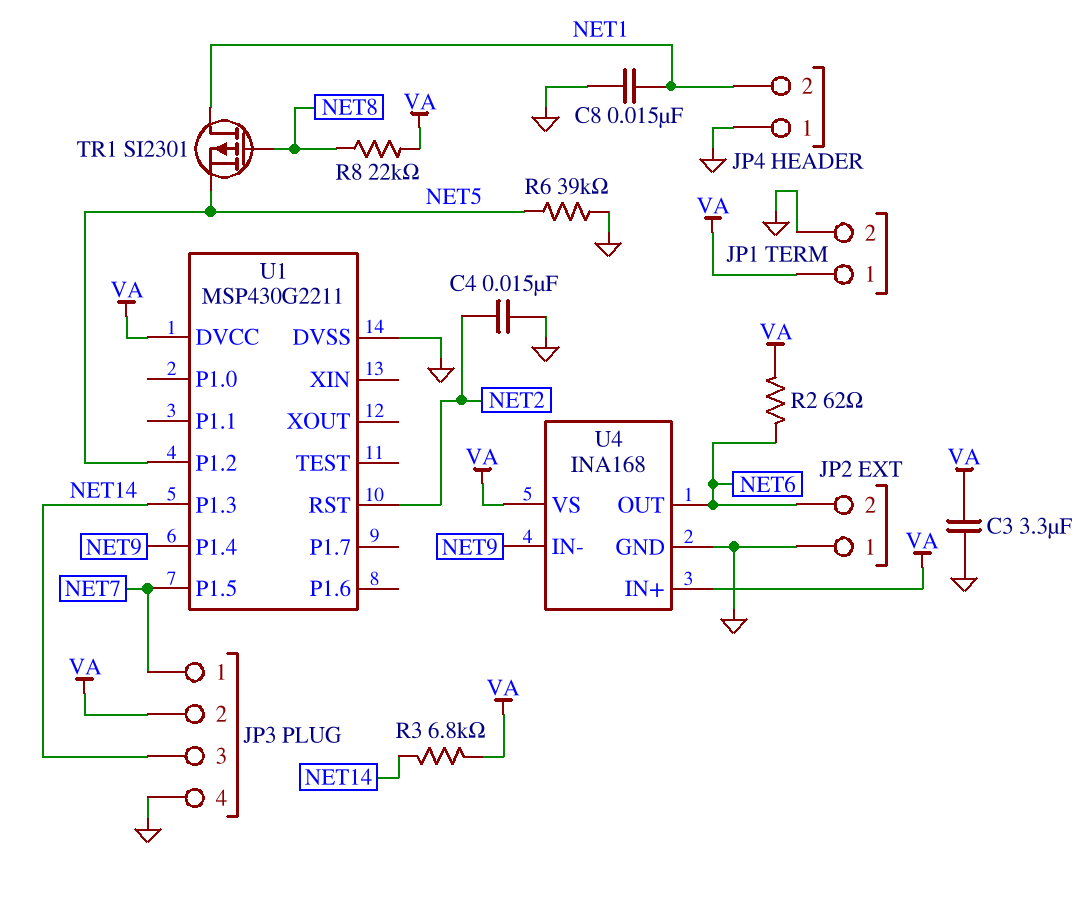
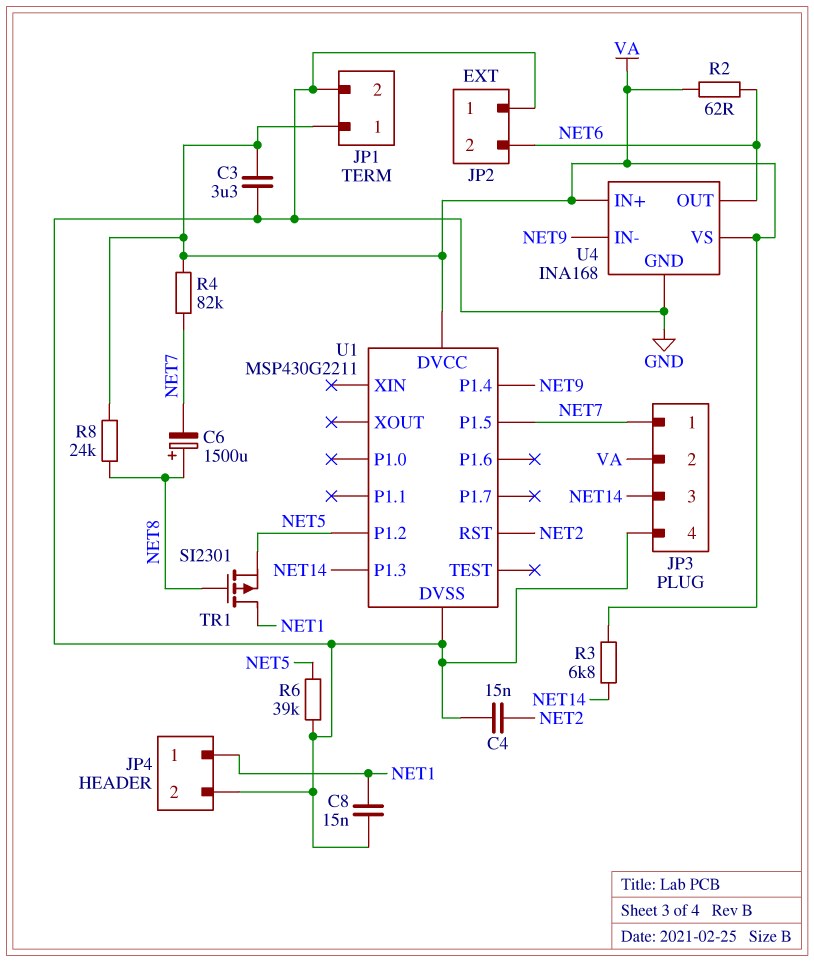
C6: none -> 1500uF (plus NET8, minus NET7)
JP4 pin 1: GND -> NET1
JP4 pin 2: NET1 -> GND
R4: none -> 82k (NET7, VA)
R8: 22k (NET8, VA) -> 24k (NET8, VA)

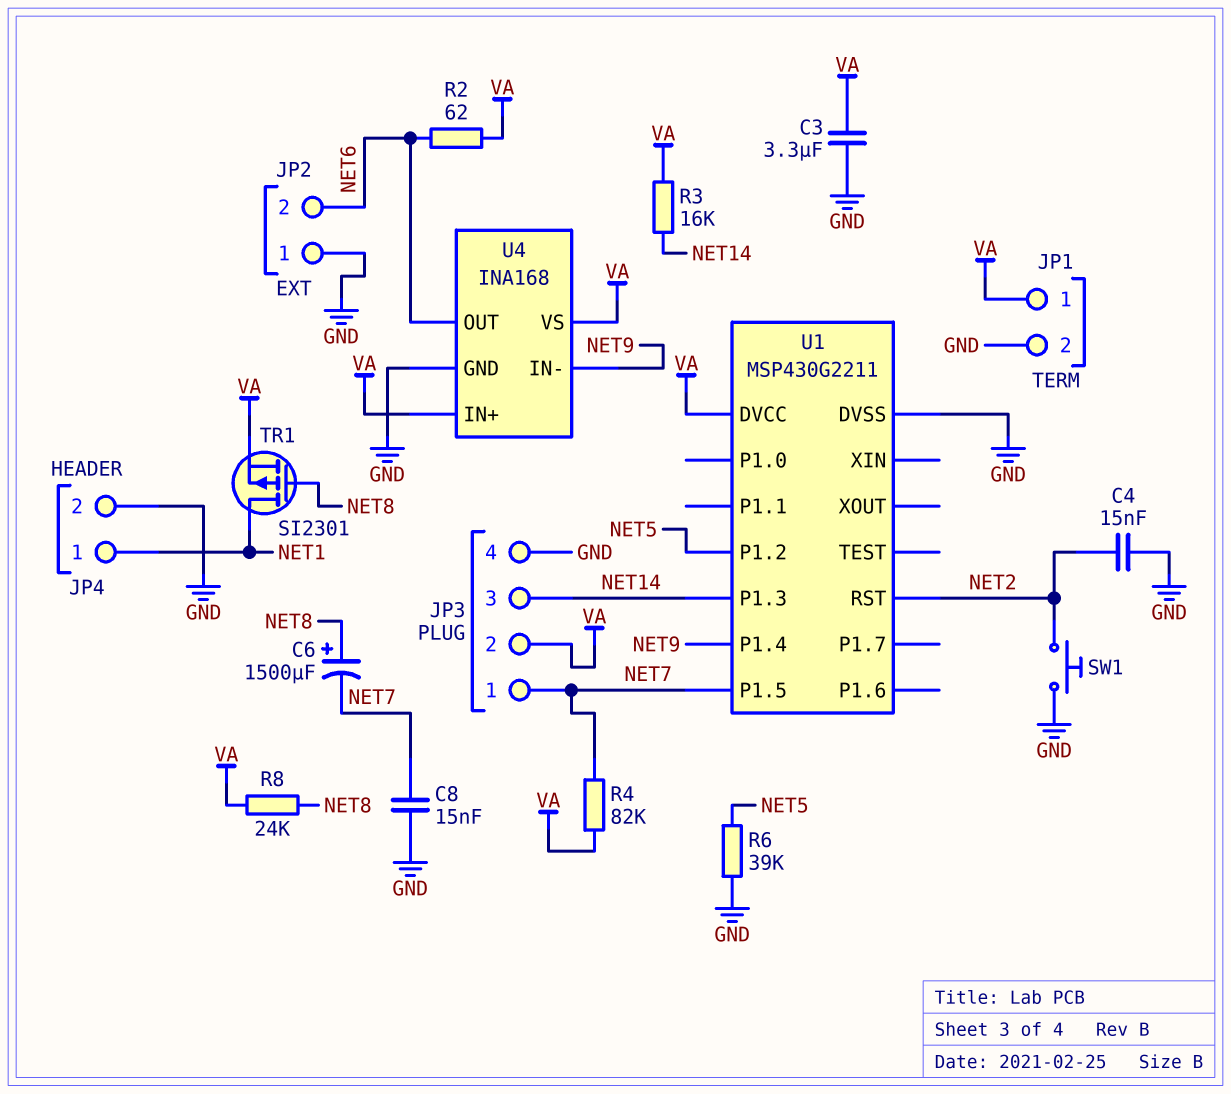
C8: 15nF (GND, NET1) -> 15nF (GND, NET7)
R3: 6.8k (NET14, VA) -> 16k (NET14, VA)
SW1: none -> button (GND, NET2)
TR1: PMOS SI2301 (G NET8, D NET1, S NET5) -> PMOS SI2301 (G NET8, D NET1, S VA)

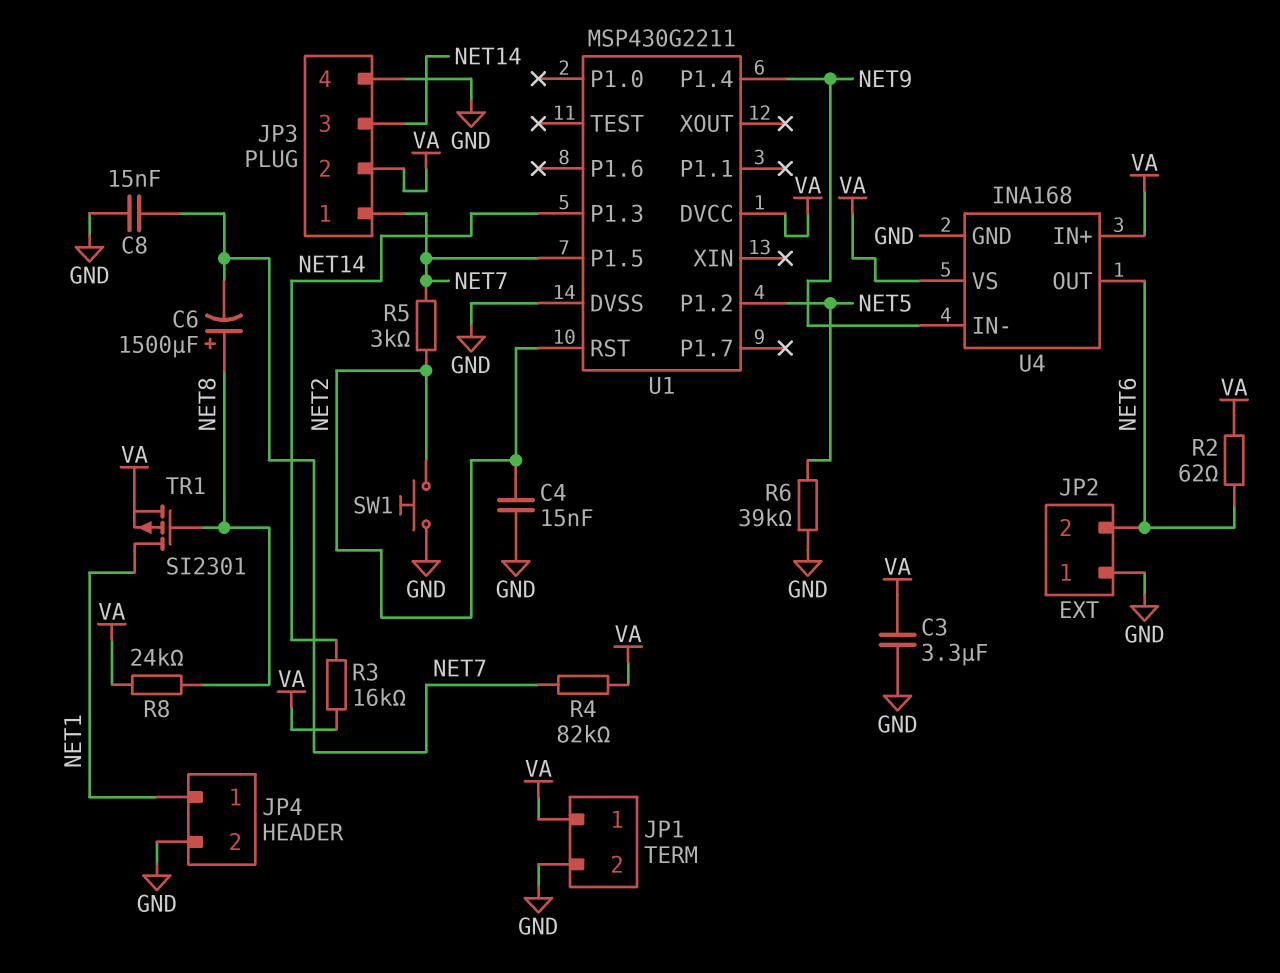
R5: none -> 3k (NET2, NET7)

